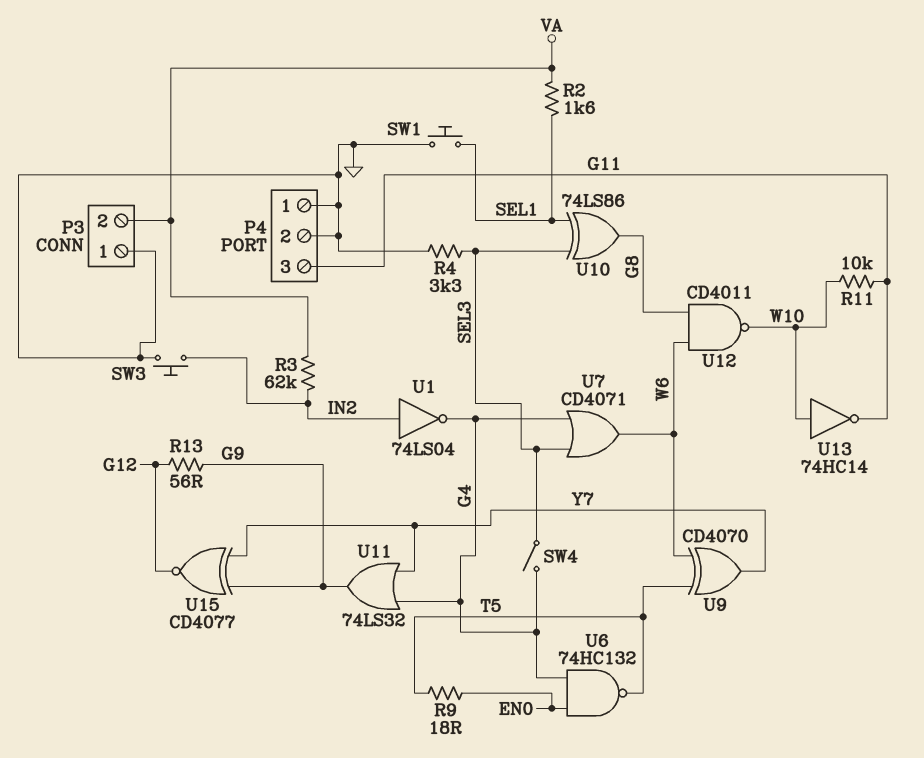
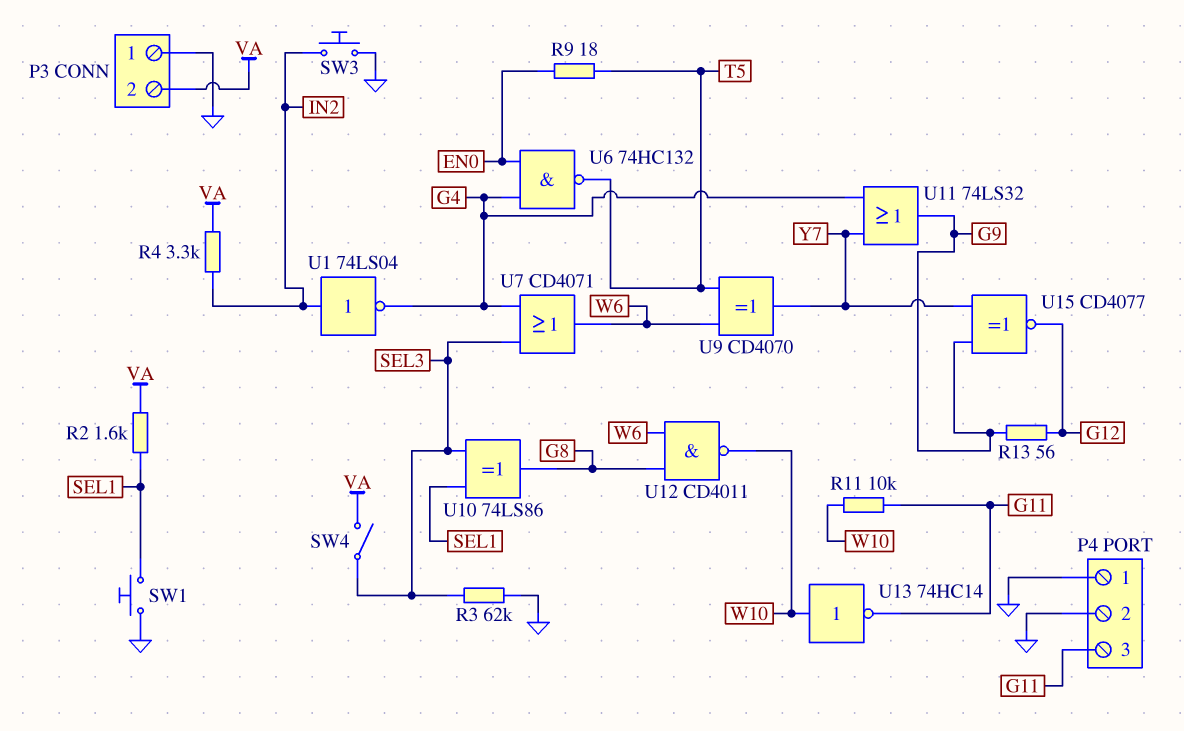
R3: 62k (IN2, VA) -> 62k (GND, SEL3)
R4: 3.3k (GND, SEL3) -> 3.3k (IN2, VA)
SW4: switch (G4, SEL3) -> switch (SEL3, VA)

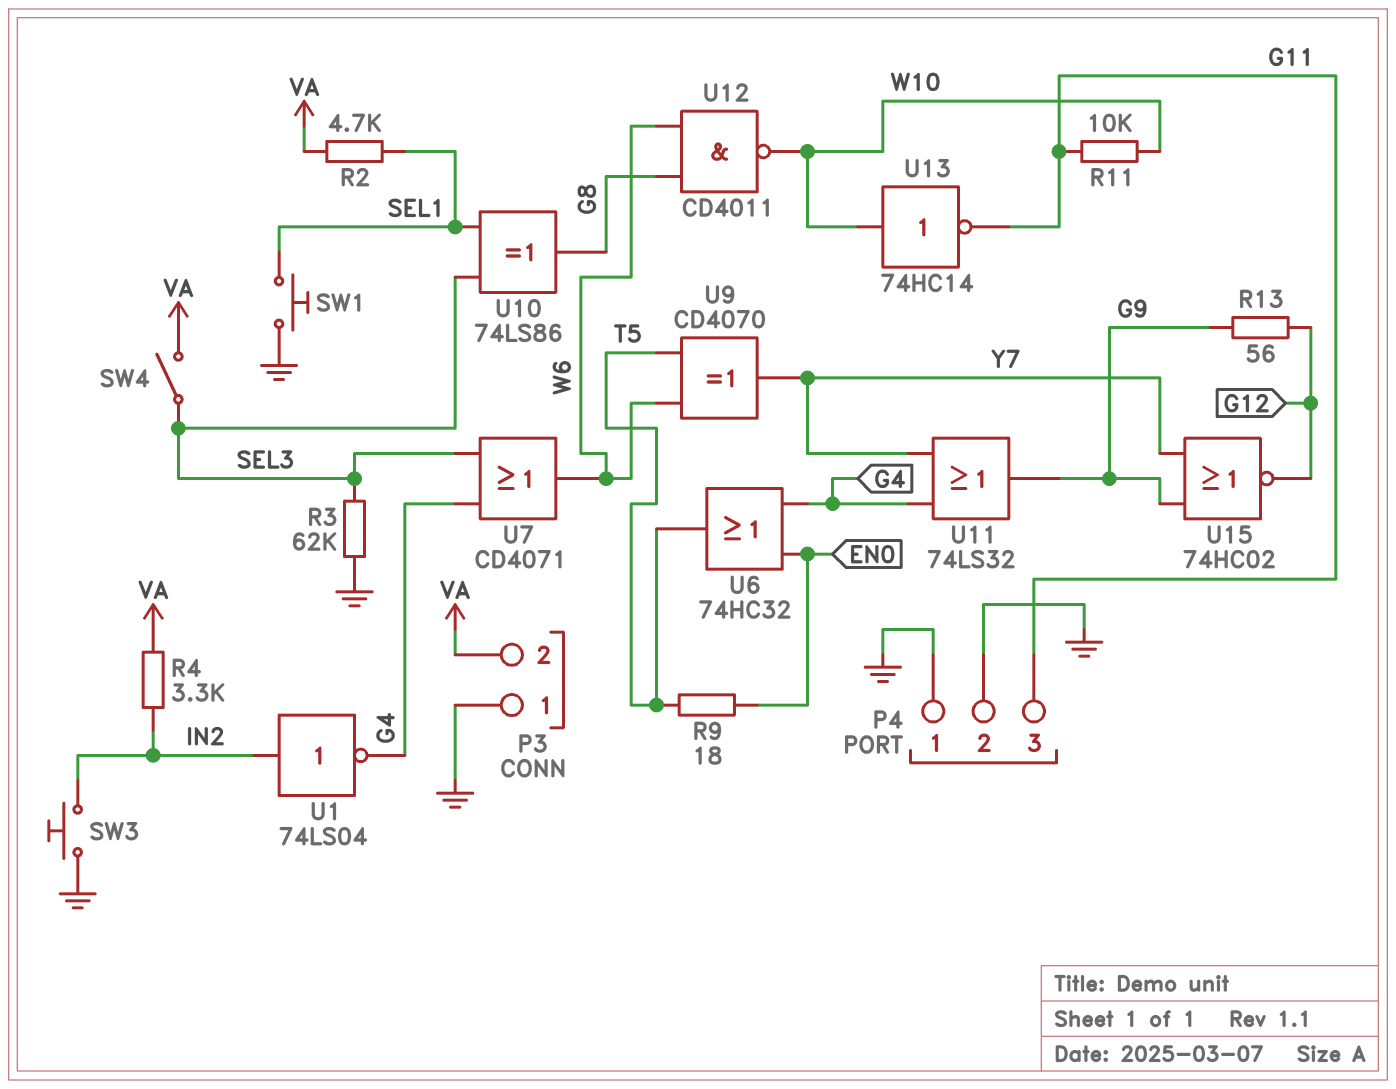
R2: 1.6k (SEL1, VA) -> 4.7k (SEL1, VA)
U6: NAND 74HC132 (in EN0, in G4, out T5) -> OR 74HC32 (in EN0, in G4, out T5)
U15: XNOR CD4077 (in G9, in Y7, out G12) -> NOR 74HC02 (in G9, in Y7, out G12)

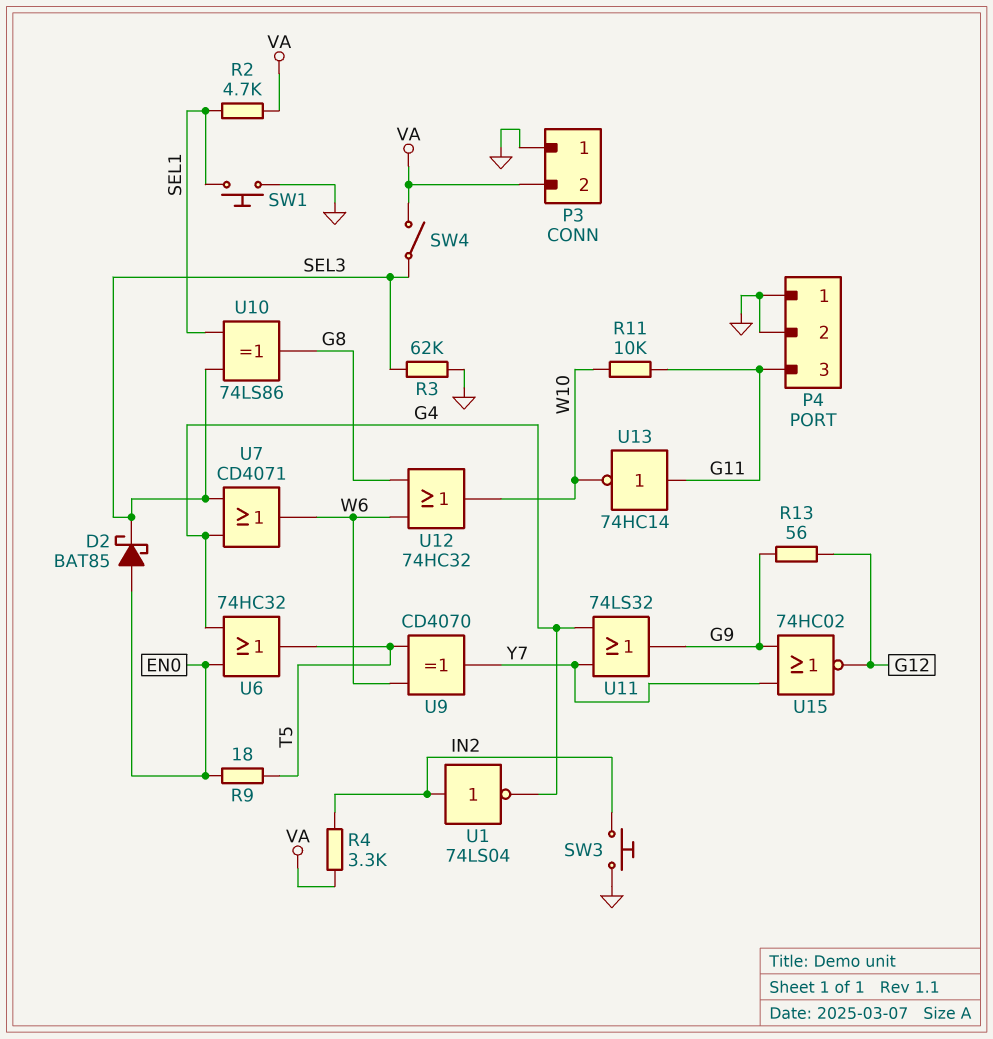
D2: none -> schottky BAT85 (A EN0, K SEL3)
U12: NAND CD4011 (in G8, in W6, out W10) -> OR 74HC32 (in G8, in W6, out W10)
U13: NOT 74HC14 (in W10, out G11) -> NOT 74HC14 (in G11, out W10)

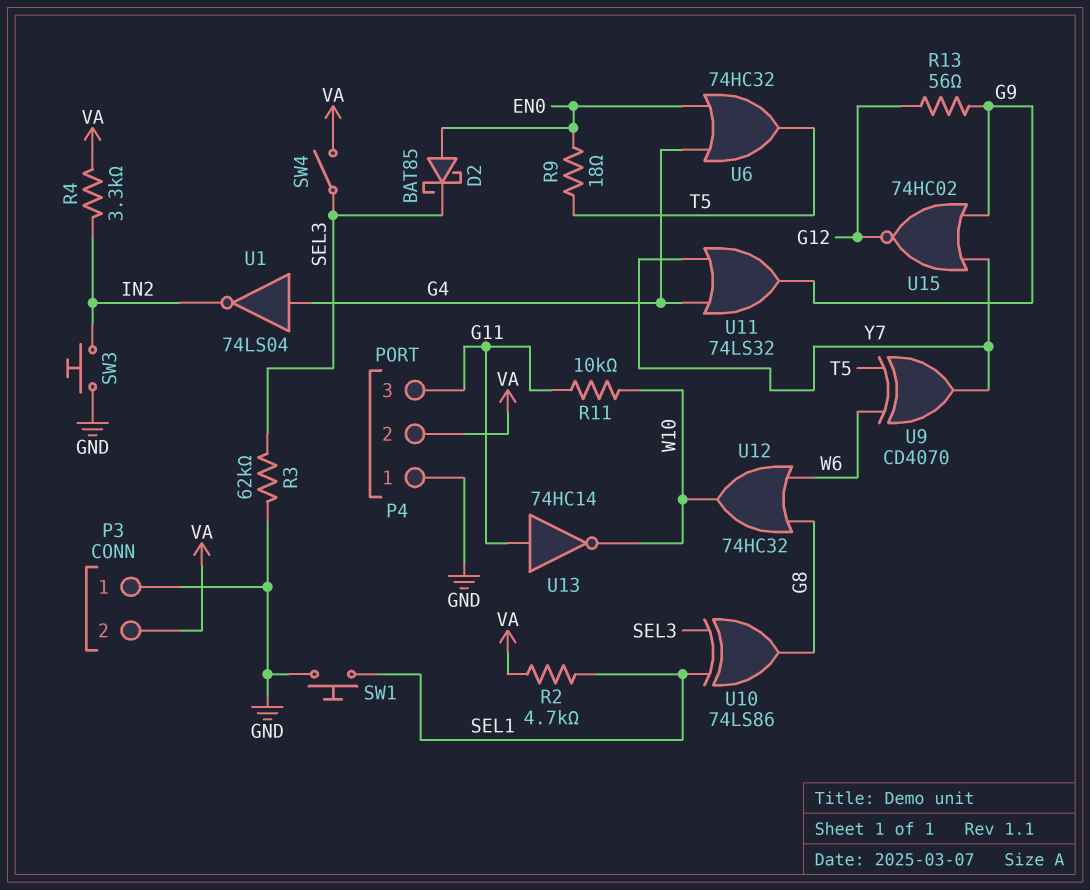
P4 pin 2: GND -> VA
U1: NOT 74LS04 (in IN2, out G4) -> NOT 74LS04 (in G4, out IN2)
U7: OR CD4071 (in G4, in SEL3, out W6) -> none

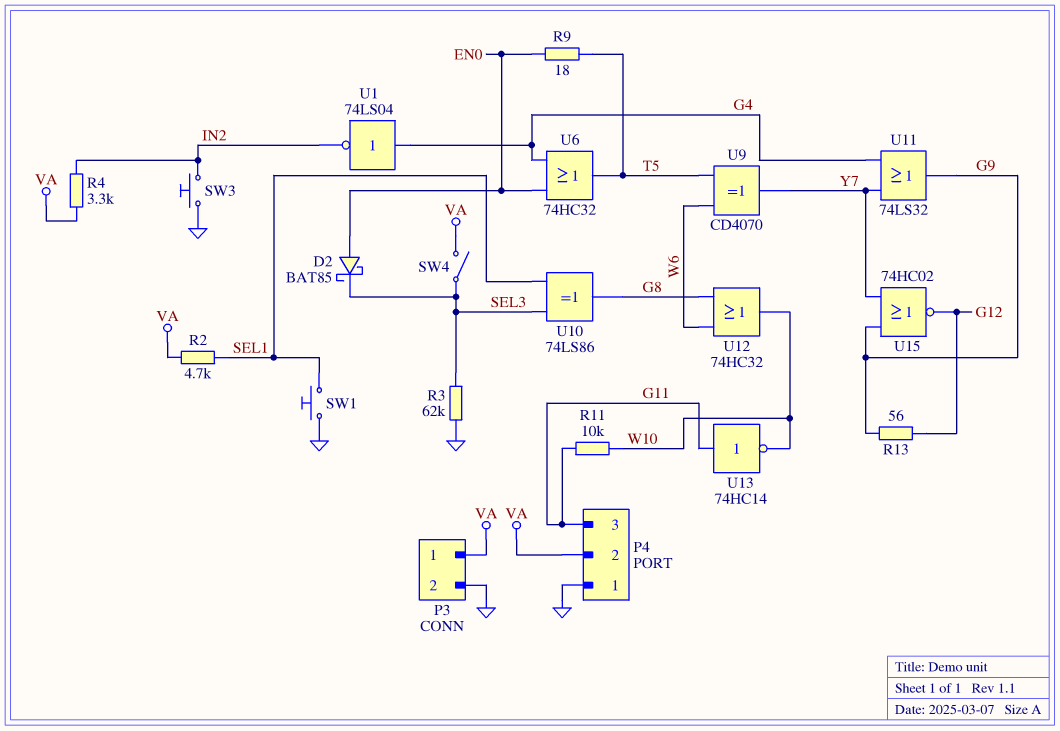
P3 pin 1: GND -> VA
P3 pin 2: VA -> GND

